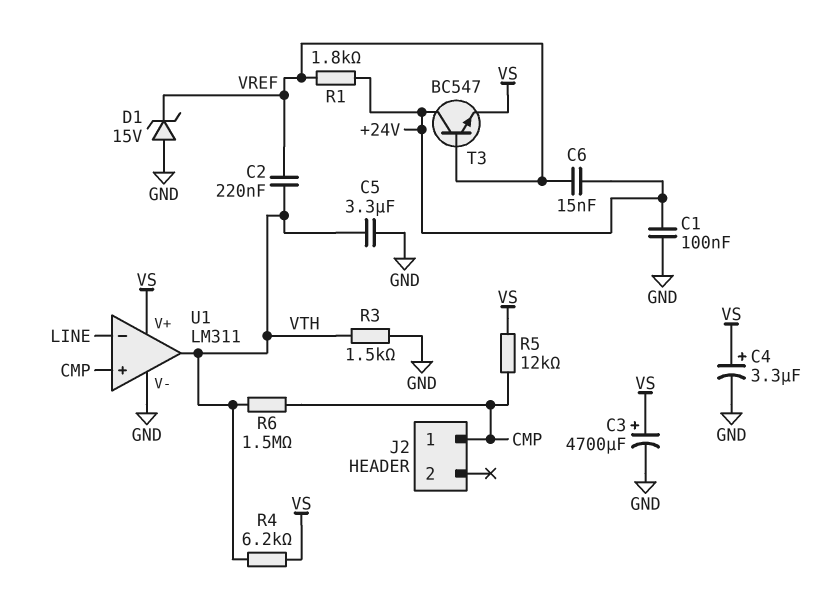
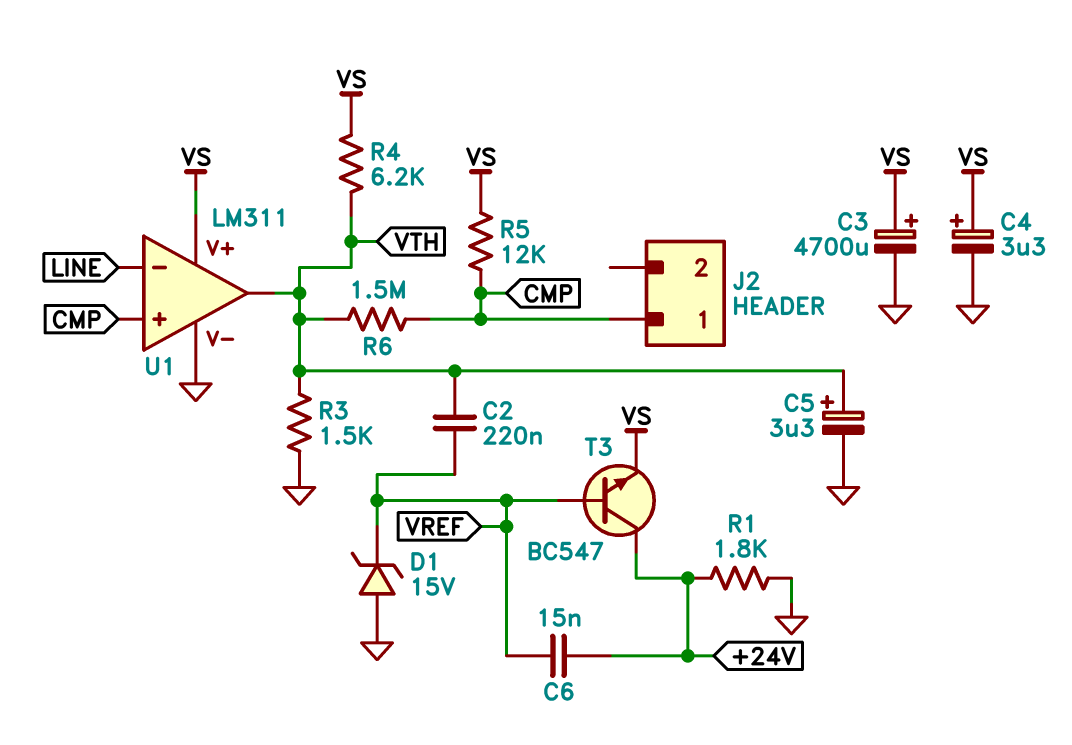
C1: 100nF (+24V, GND) -> none
C5: 3.3uF (GND, VTH) -> 3.3uF (plus VTH, minus GND)
R1: 1.8k (+24V, VREF) -> 1.8k (+24V, GND)

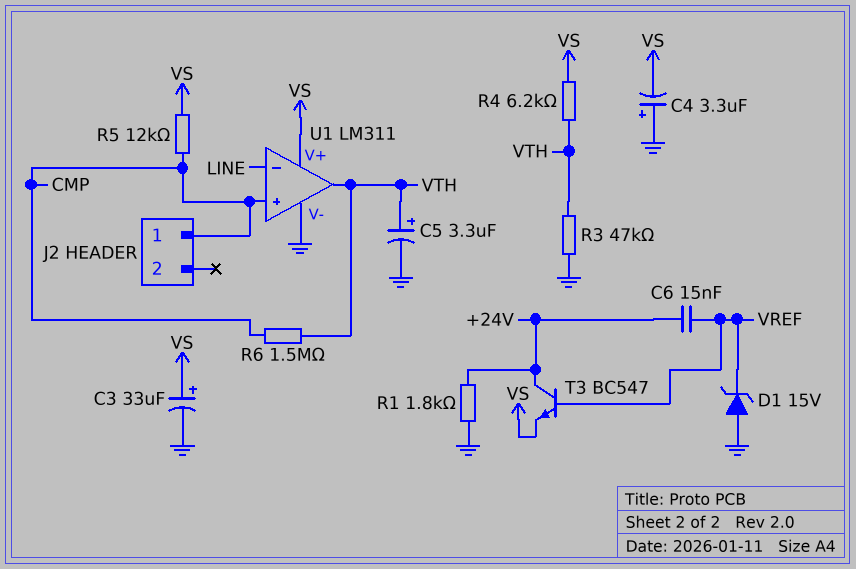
C2: 220nF (VREF, VTH) -> none
C3: 4700uF (plus VS, minus GND) -> 33uF (plus VS, minus GND)
C4: 3.3uF (plus VS, minus GND) -> 3.3uF (plus GND, minus VS)
R3: 1.5k (GND, VTH) -> 47k (GND, VTH)

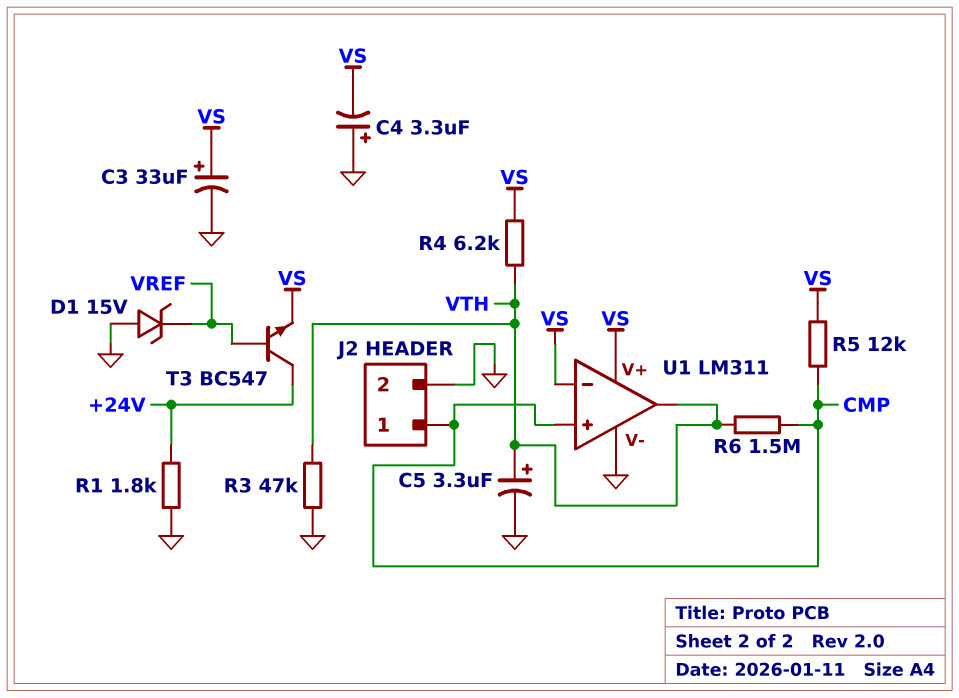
C6: 15nF (+24V, VREF) -> none
J2 pin 2: none -> GND
U1 pin in-: LINE -> VS

